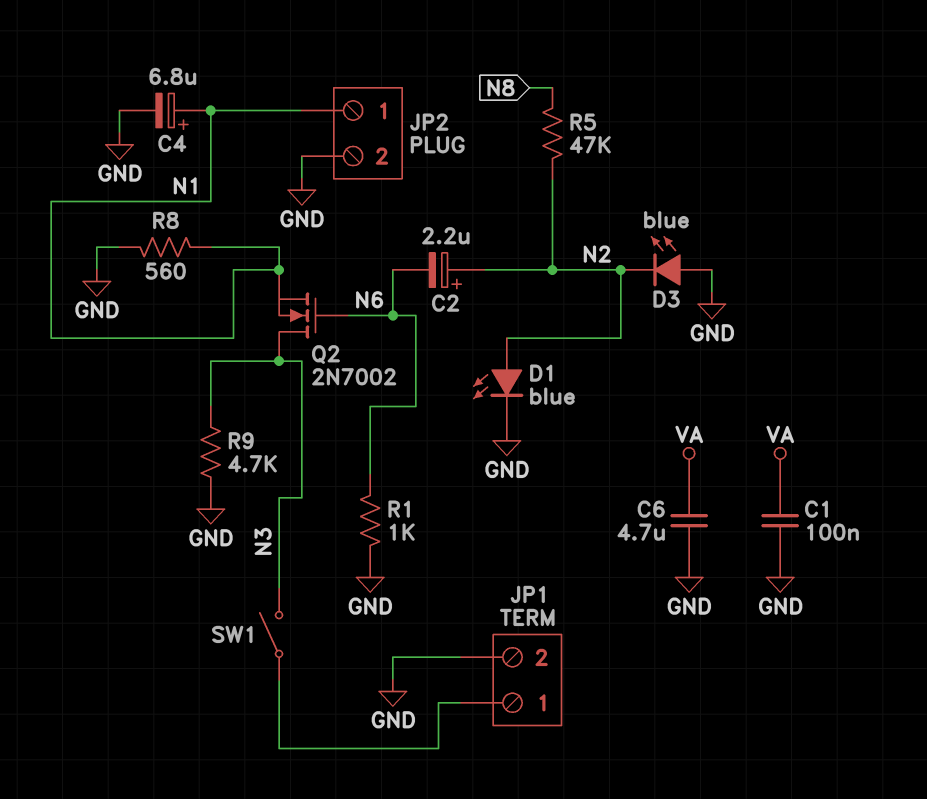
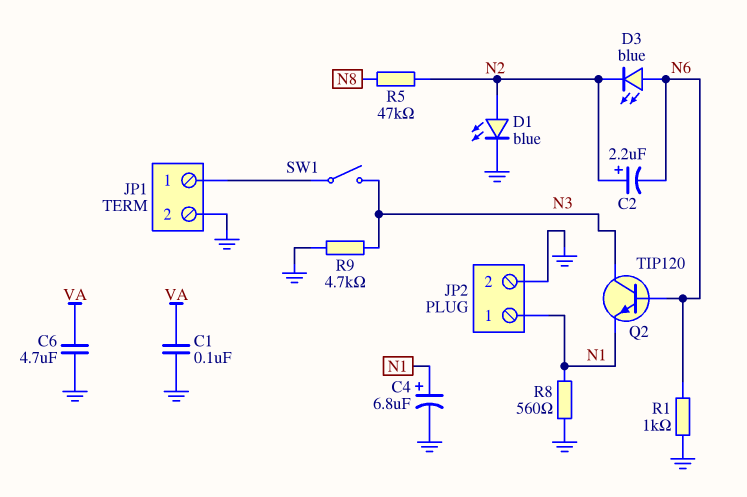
D3: LED blue (A GND, K N2) -> LED blue (A N6, K N2)
Q2: NMOS 2N7002 (G N6, D N3, S N1) -> NPN TIP120 (B N6, C N3, E N1)

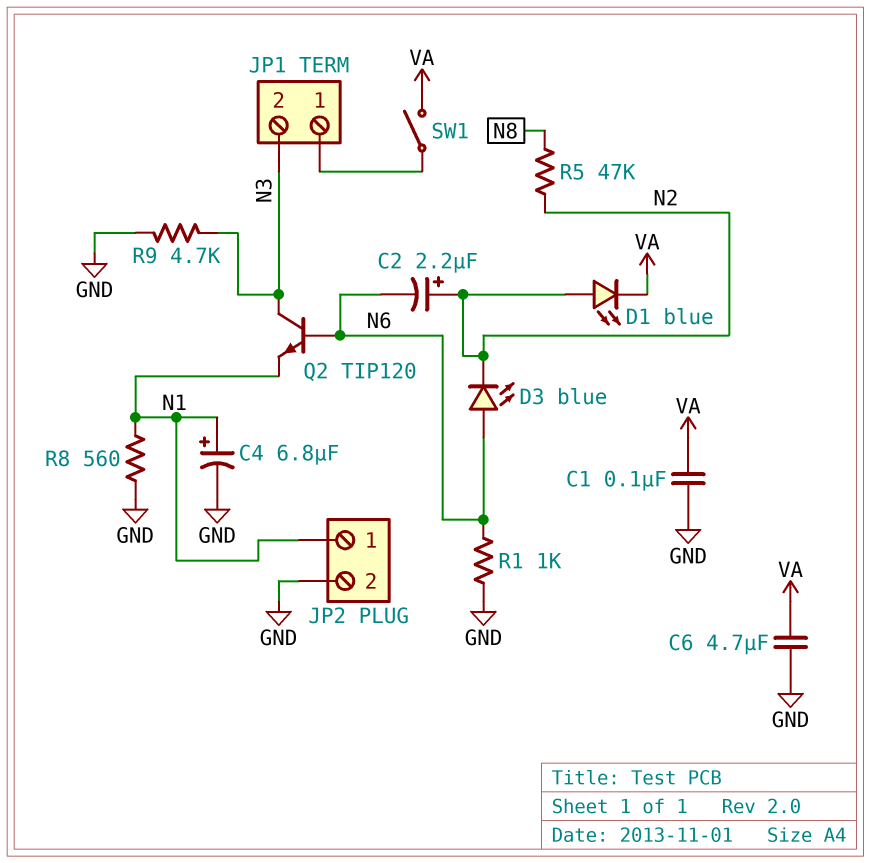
D1: LED blue (A N2, K GND) -> LED blue (A N2, K VA)
JP1 pin 2: GND -> N3
SW1: switch (JP1/1, N3) -> switch (JP1/1, VA)

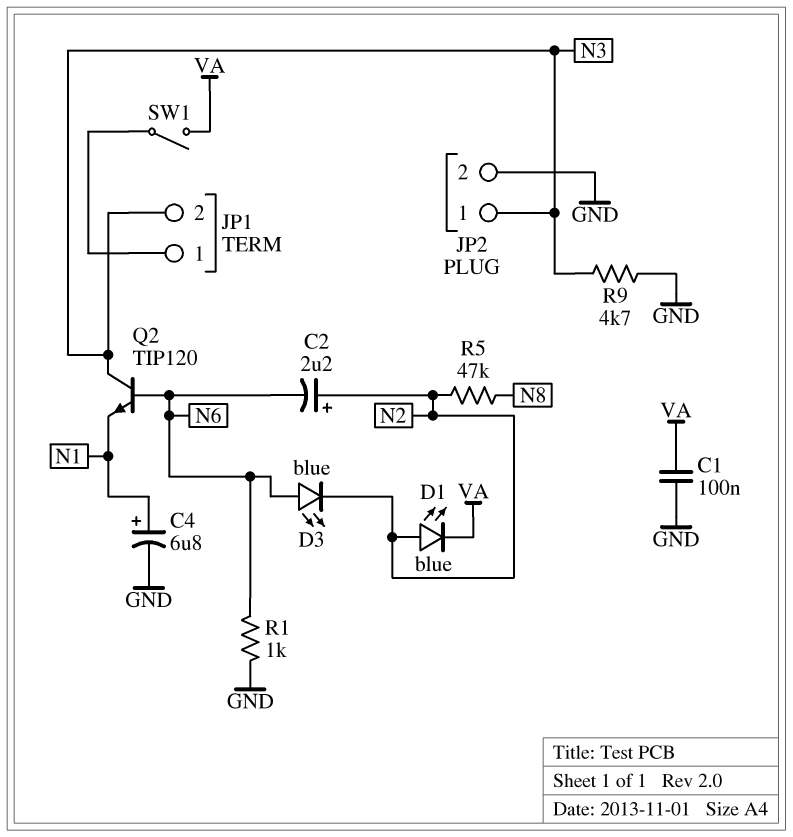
C6: 4.7uF (GND, VA) -> none
JP2 pin 1: N1 -> N3
R8: 560 (GND, N1) -> none

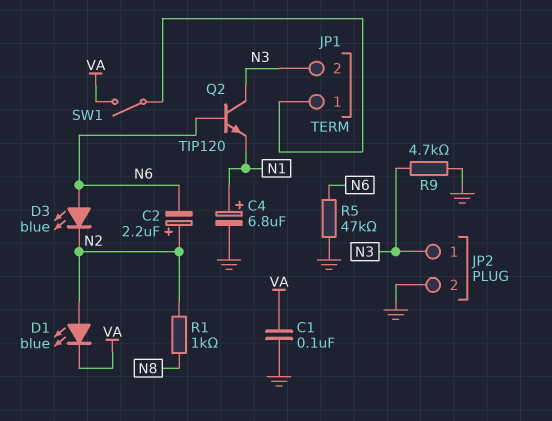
R1: 1k (GND, N6) -> 1k (N2, N8)
R5: 47k (N2, N8) -> 47k (GND, N6)

